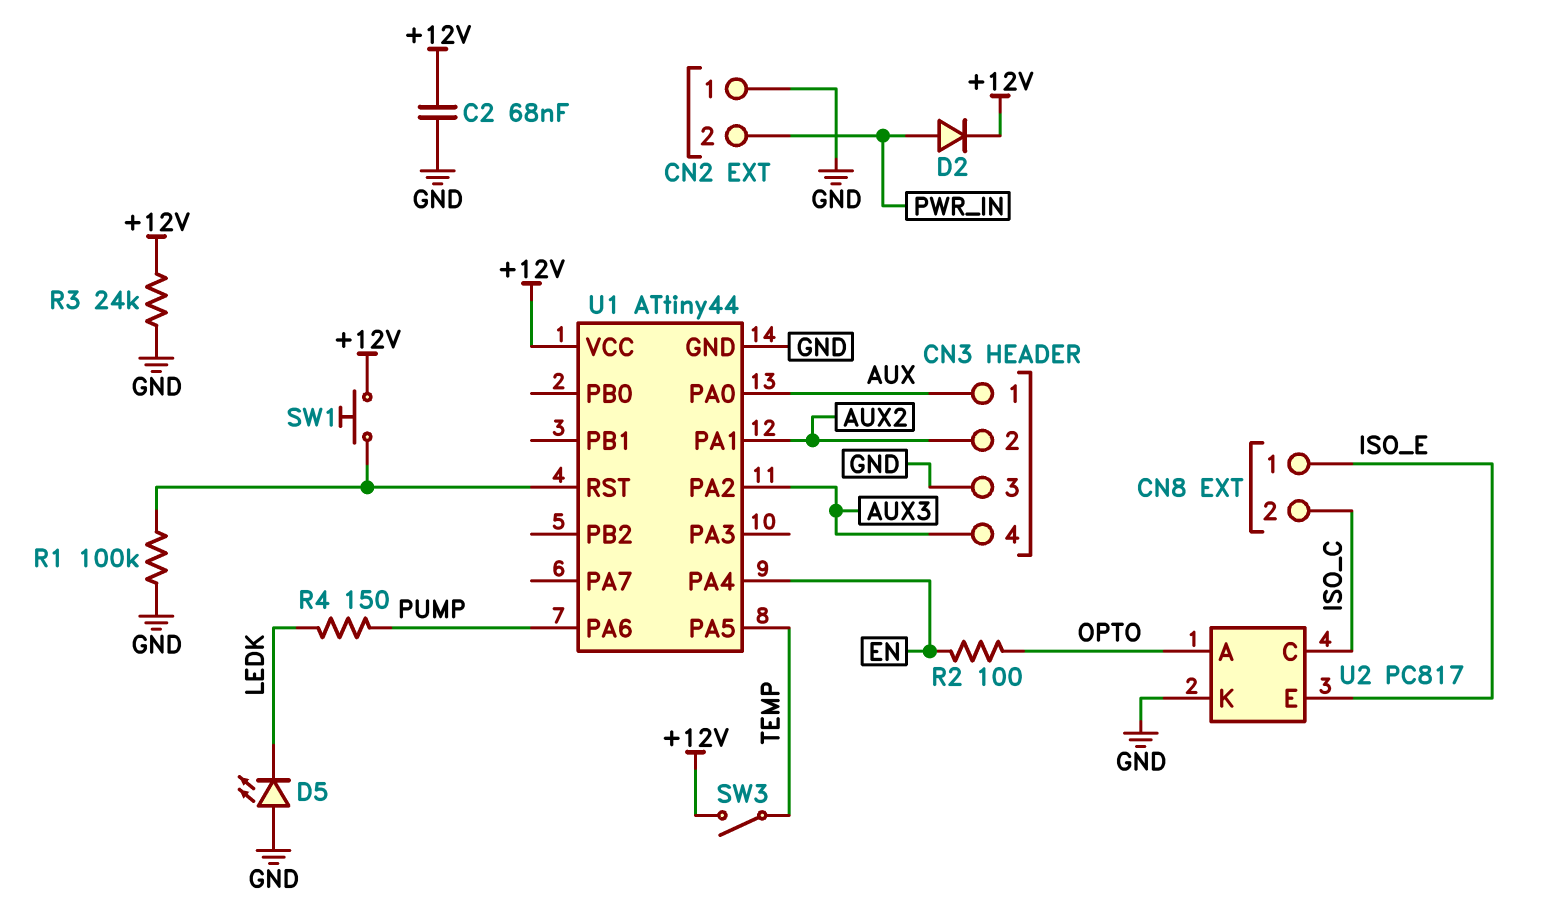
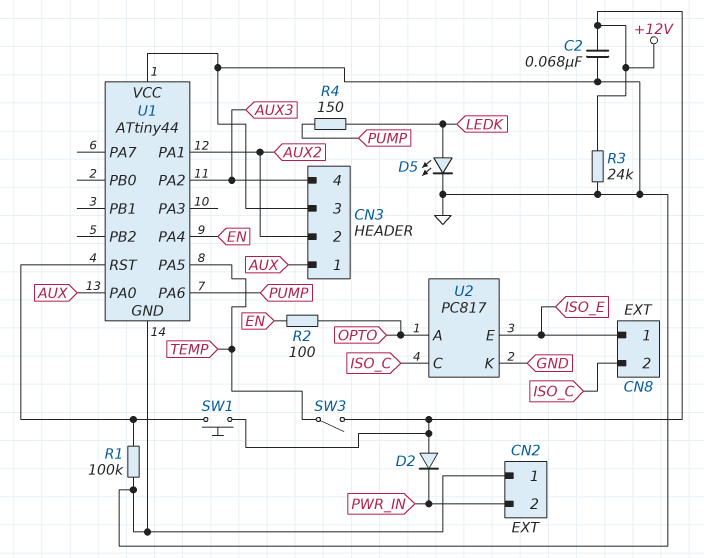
D2: diode (A PWR_IN, K +12V) -> diode (A +12V, K PWR_IN)
D5: LED (A GND, K LEDK) -> LED (A LEDK, K GND)
U1 pin VCC: +12V -> GND

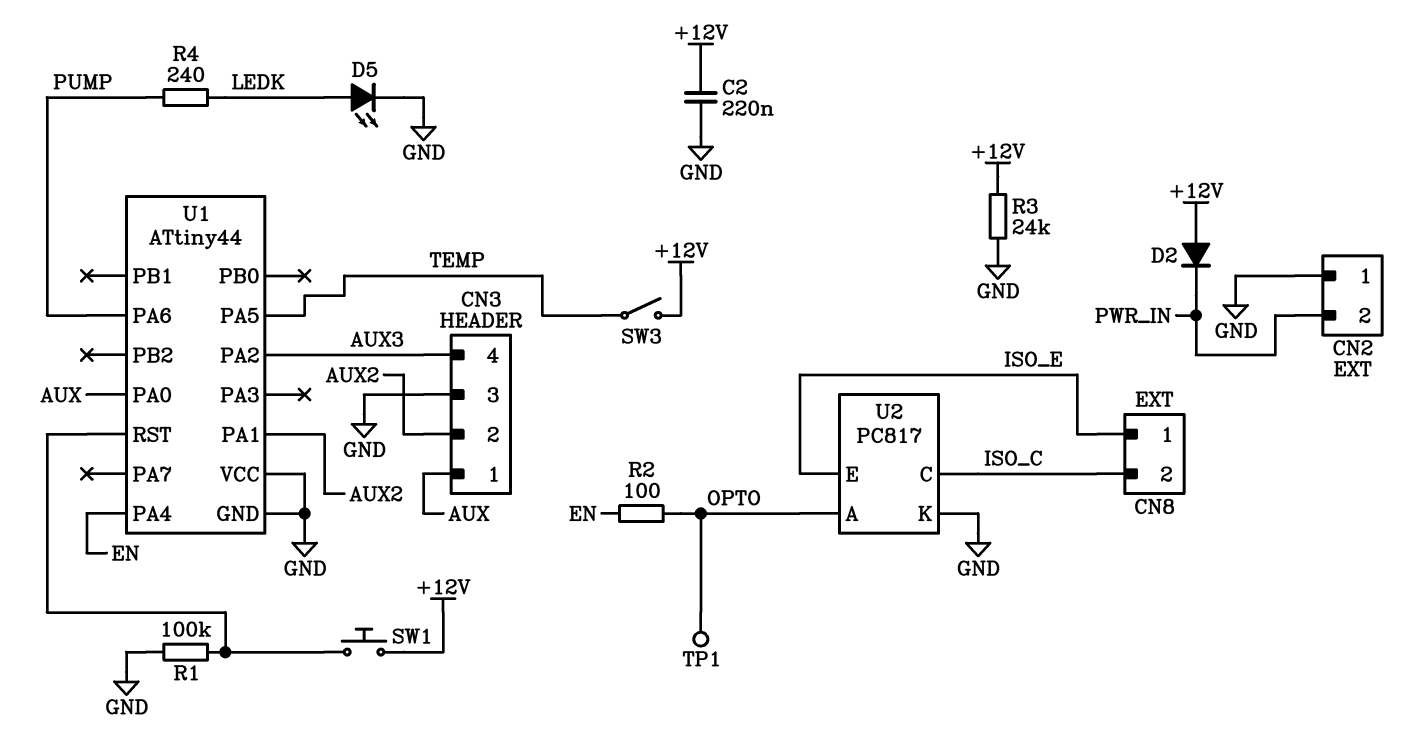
C2: 68nF (+12V, GND) -> 220nF (+12V, GND)
R4: 150 (LEDK, PUMP) -> 240 (LEDK, PUMP)
TP1: none -> test point (OPTO)

